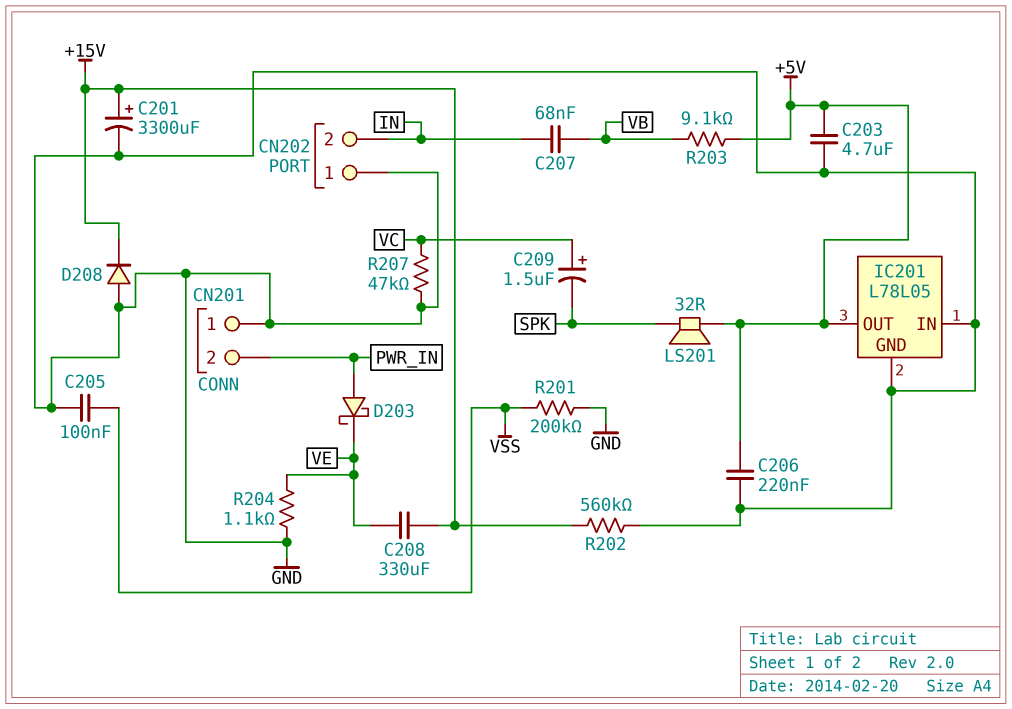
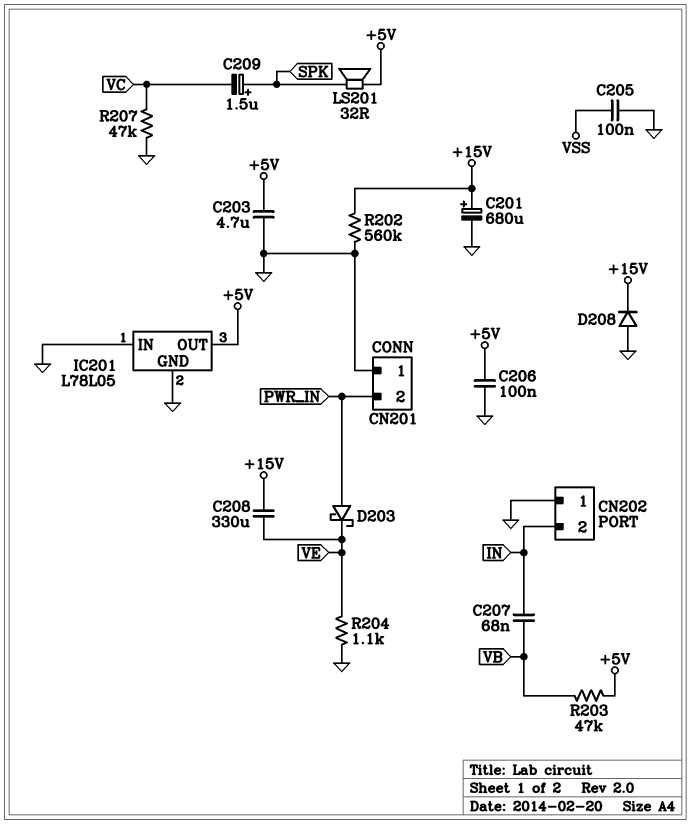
C201: 3300uF (plus +15V, minus GND) -> 680uF (plus +15V, minus GND)
C206: 220nF (+5V, GND) -> 100nF (+5V, GND)
C209: 1.5uF (plus VC, minus SPK) -> 1.5uF (plus SPK, minus VC)
R201: 200k (GND, VSS) -> none
R203: 9.1k (+5V, VB) -> 47k (+5V, VB)

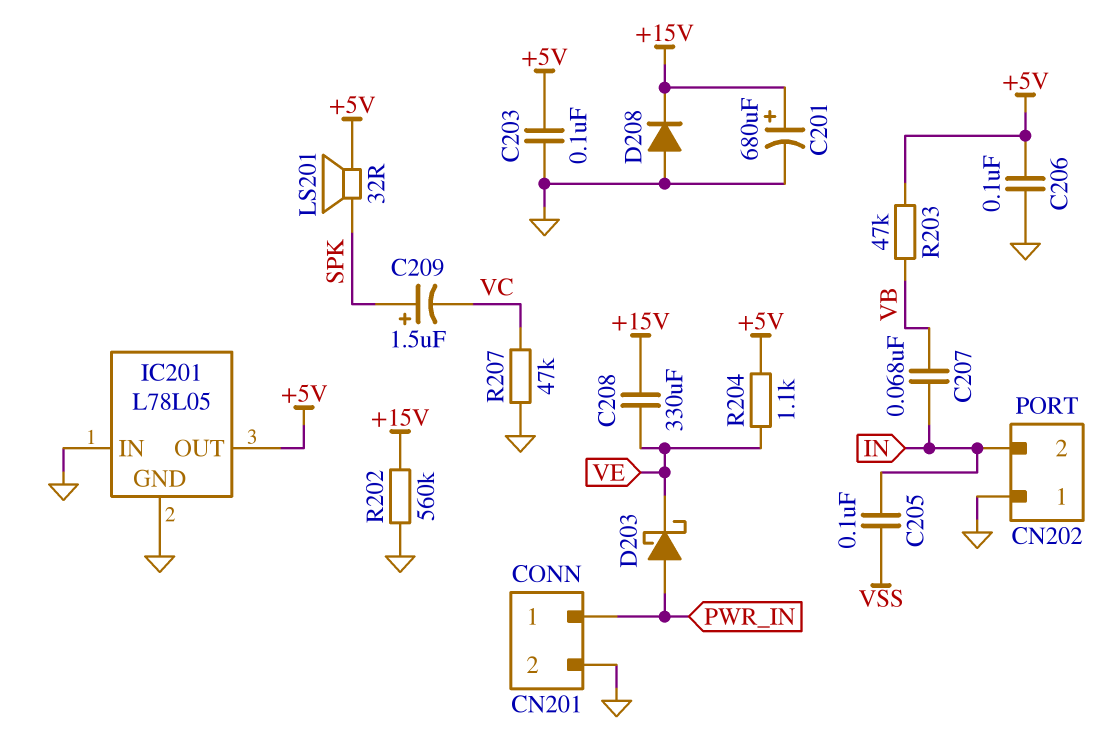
C203: 4.7uF (+5V, GND) -> 100nF (+5V, GND)
C205: 100nF (GND, VSS) -> 100nF (IN, VSS)
CN201 pin 1: GND -> PWR_IN
CN201 pin 2: PWR_IN -> GND
R204: 1.1k (GND, VE) -> 1.1k (+5V, VE)

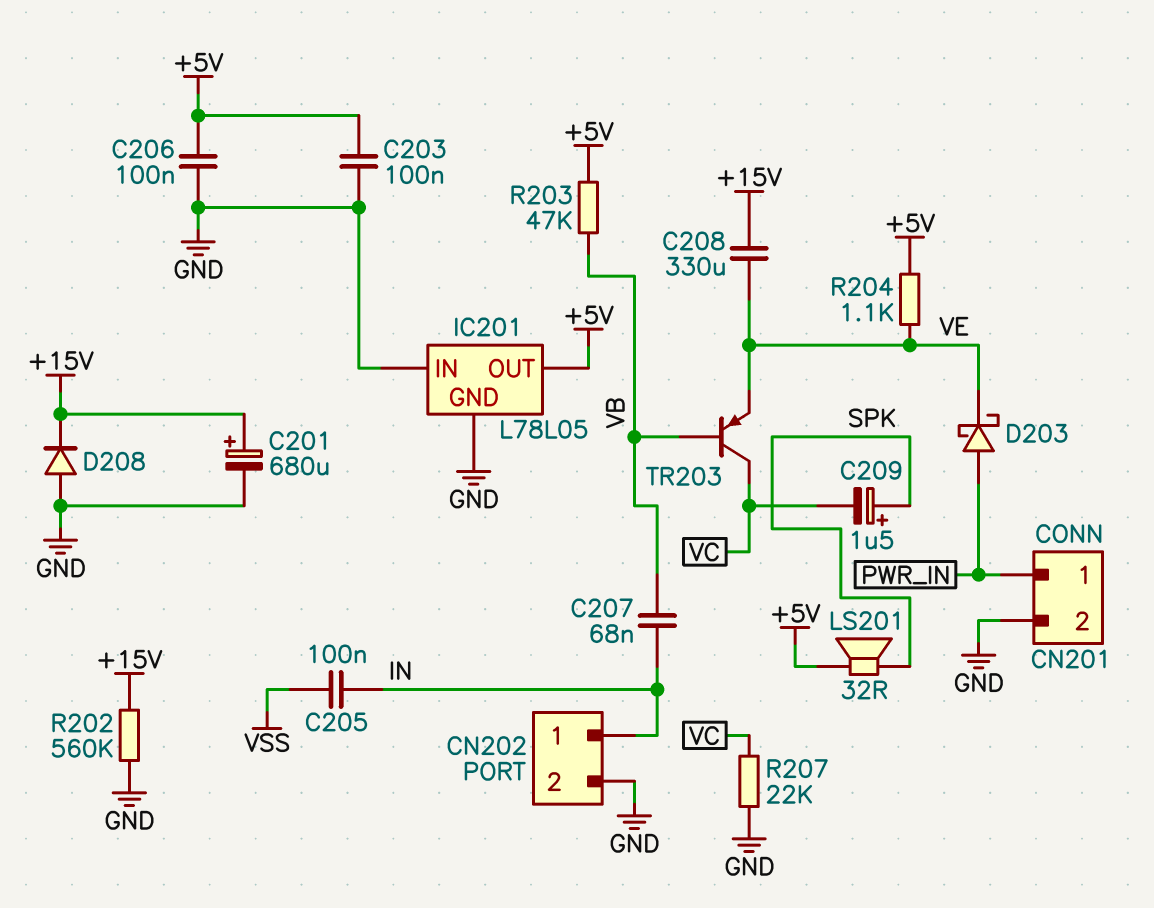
CN202 pin 1: GND -> IN
CN202 pin 2: IN -> GND
R207: 47k (GND, VC) -> 22k (GND, VC)
TR203: none -> PNP (B VB, C VC, E VE)

